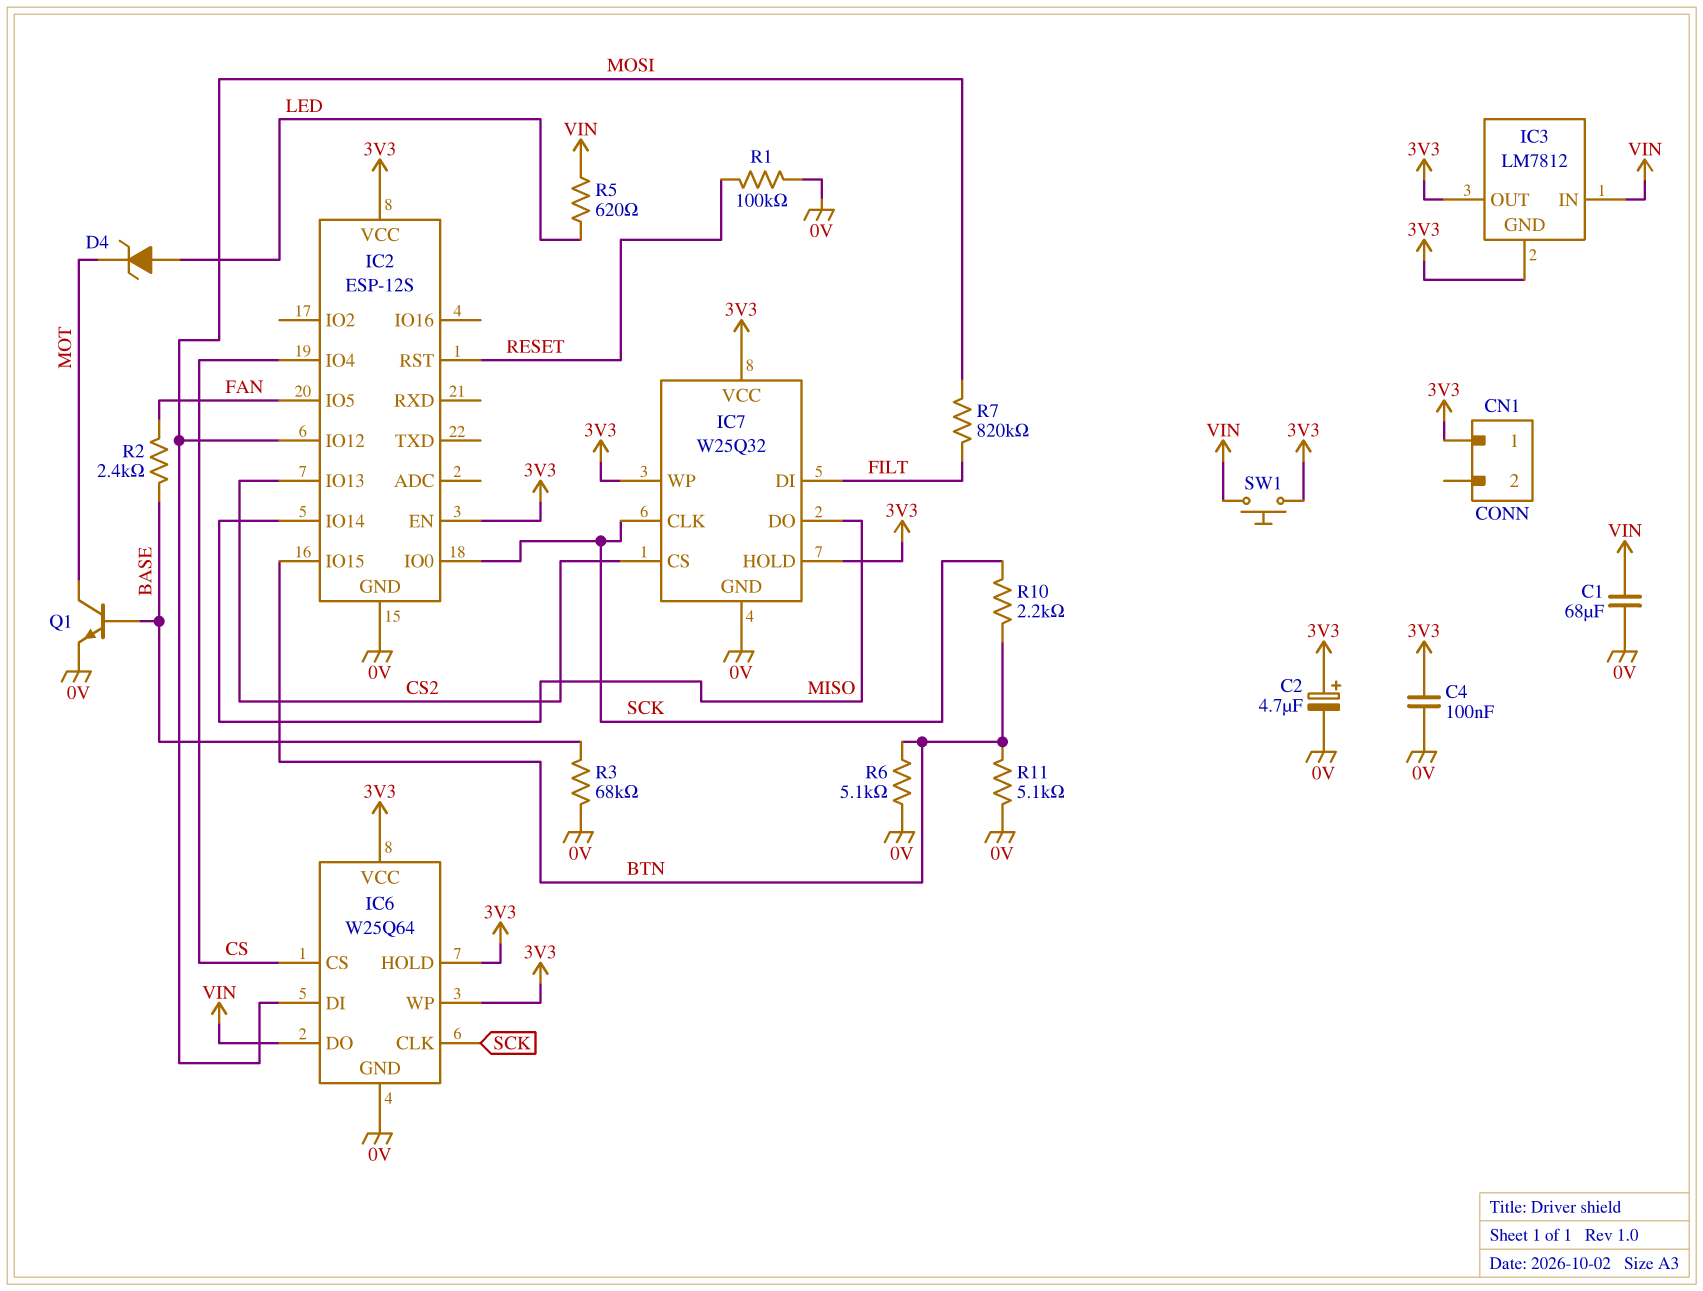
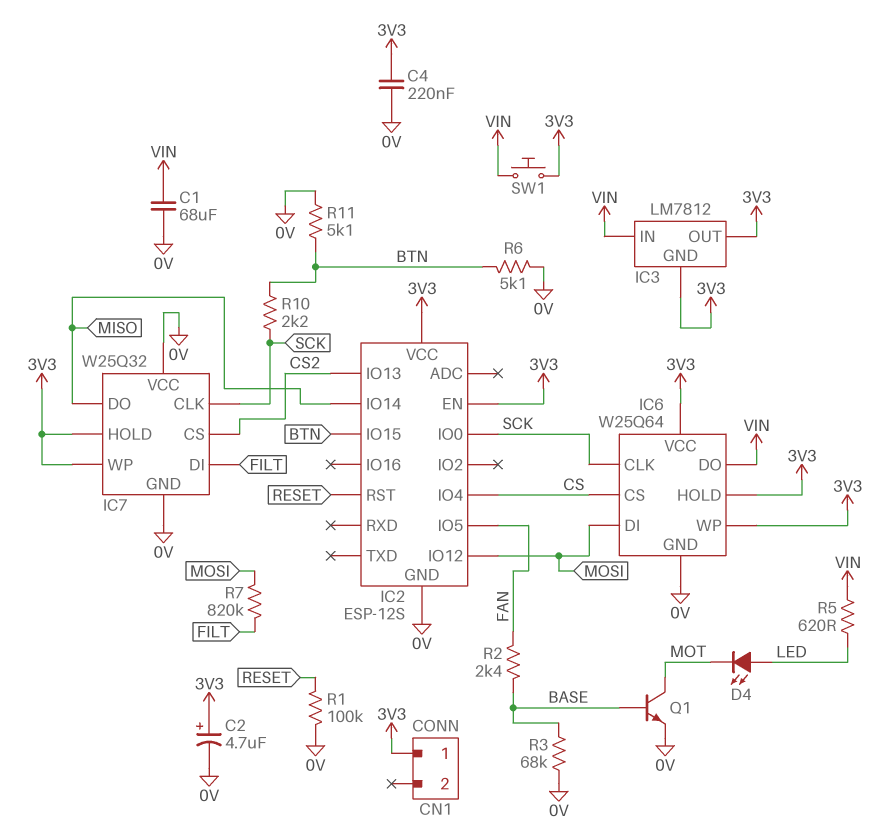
C4: 100nF (0V, 3V3) -> 220nF (0V, 3V3)
D4: zener (A LED, K MOT) -> LED (A LED, K MOT)
IC7 pin VCC: 3V3 -> 0V

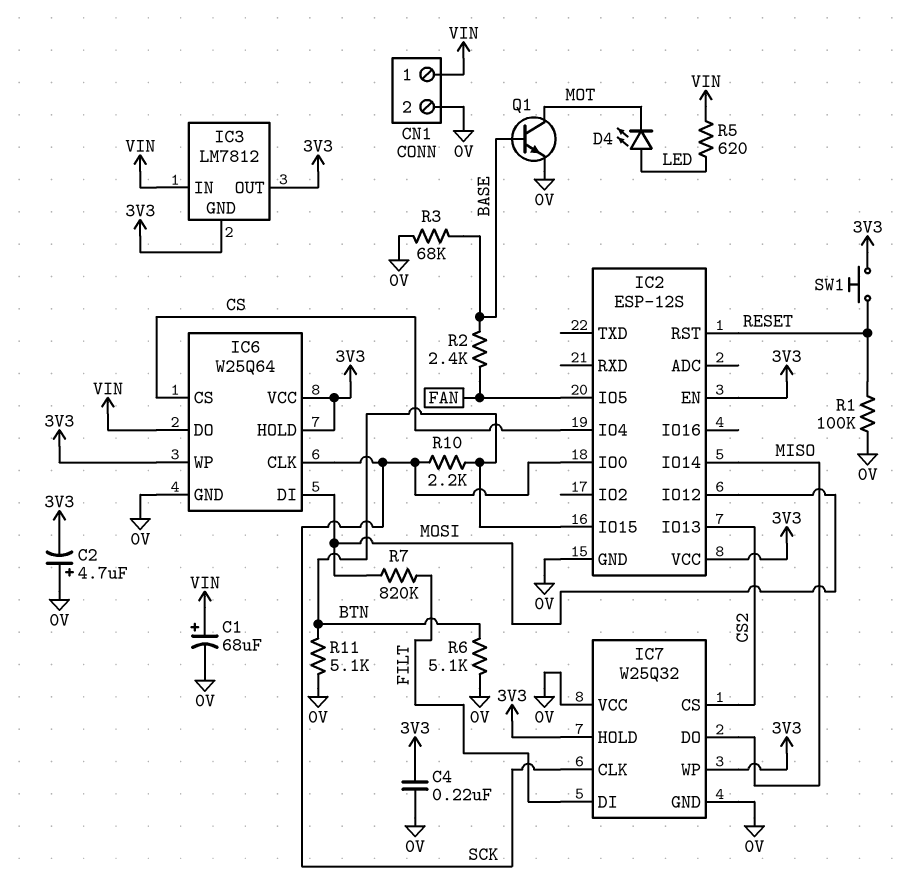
C1: 68uF (0V, VIN) -> 68uF (plus VIN, minus 0V)
C2: 4.7uF (plus 3V3, minus 0V) -> 4.7uF (plus 0V, minus 3V3)
CN1 pin 1: 3V3 -> VIN
CN1 pin 2: none -> 0V
SW1: button (3V3, VIN) -> button (3V3, RESET)

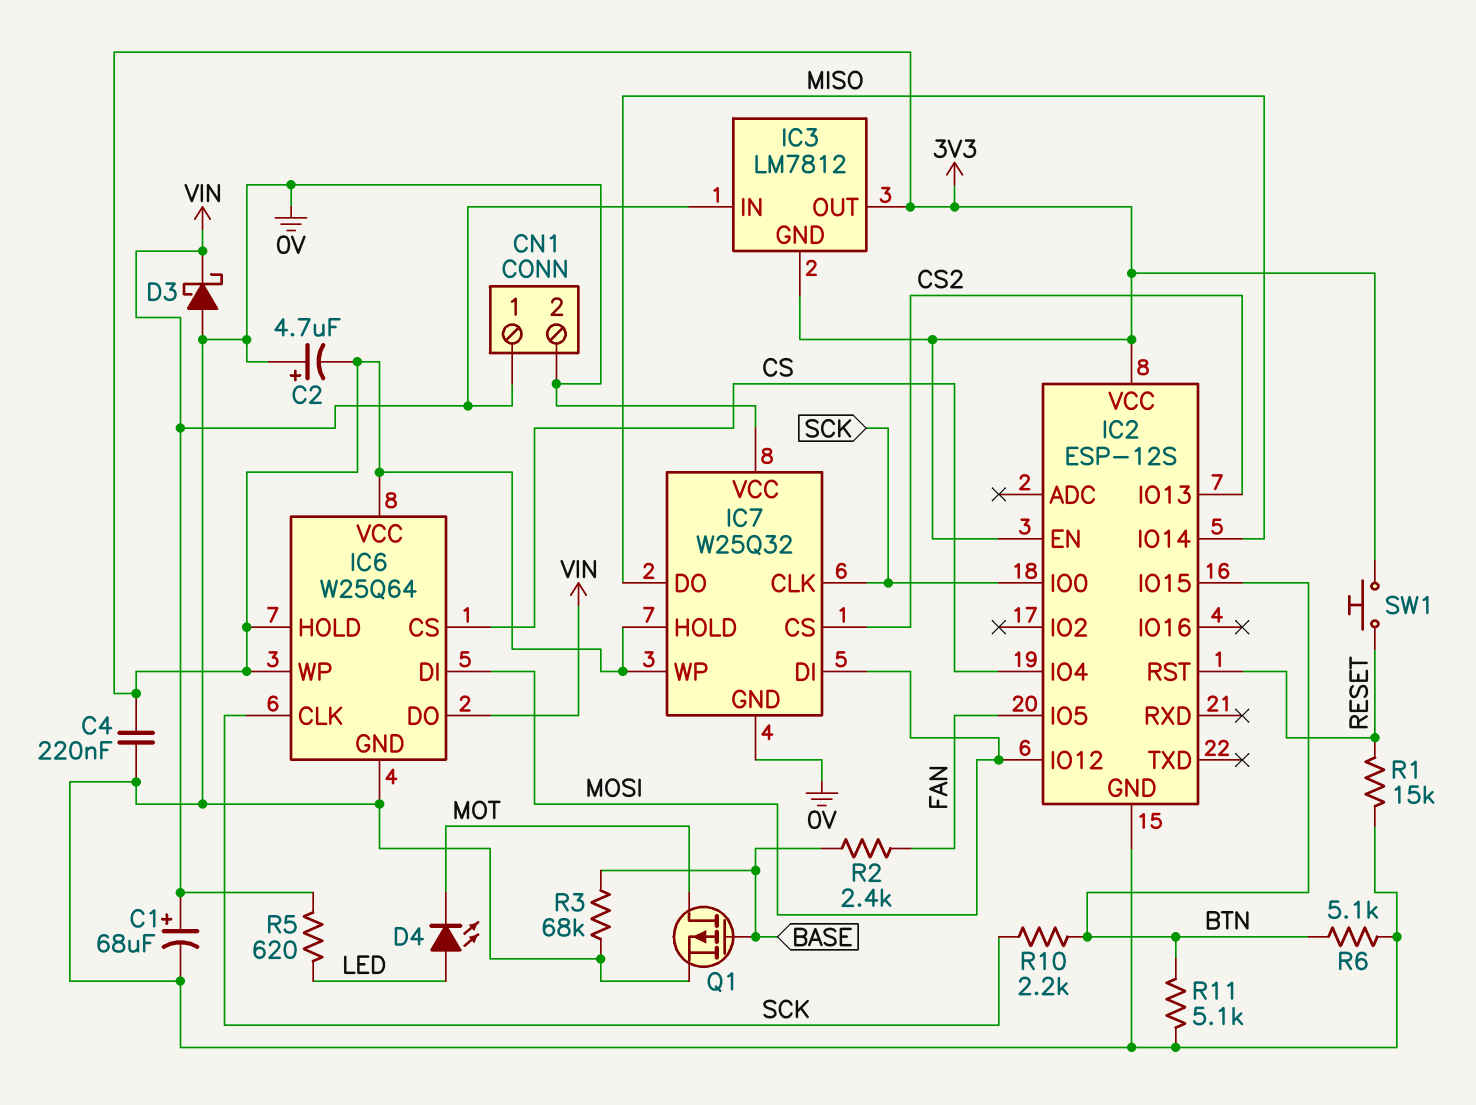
D3: none -> schottky (A 0V, K VIN)
IC7 pin DI: FILT -> MOSI
Q1: NPN (B BASE, C MOT, E 0V) -> PMOS (G BASE, D MOT, S 0V)
R1: 100k (0V, RESET) -> 15k (0V, RESET)
R7: 820k (FILT, MOSI) -> none

